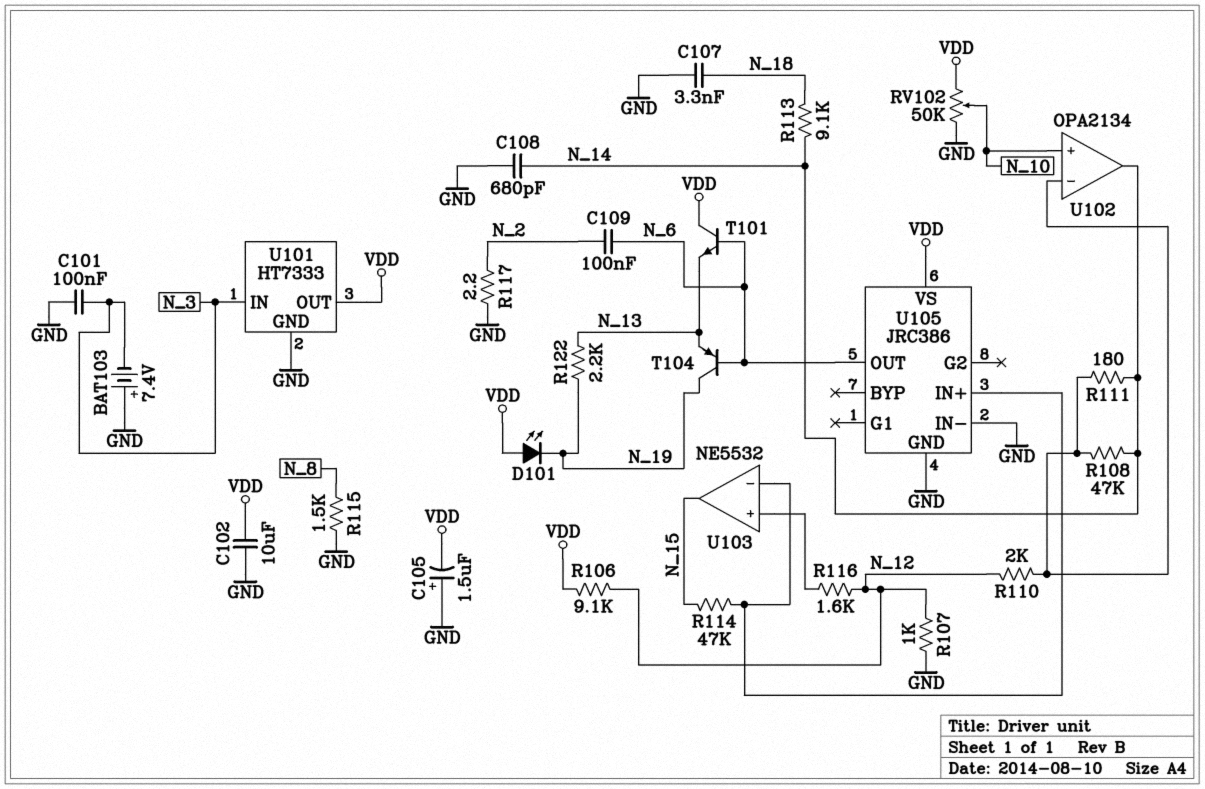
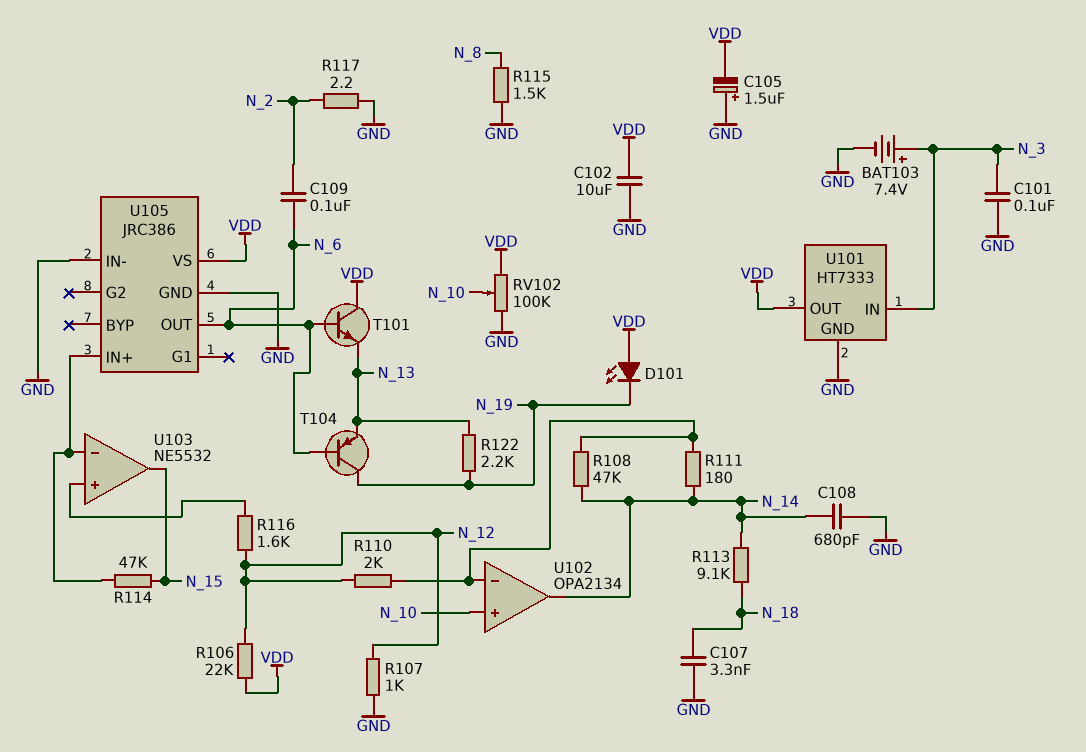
BAT103: 7.4V (plus GND, minus N_3) -> 7.4V (plus N_3, minus GND)
R106: 9.1k (N_12, VDD) -> 22k (N_12, VDD)
RV102: 50k (GND, VDD, wiper N_10) -> 100k (GND, VDD, wiper N_10)

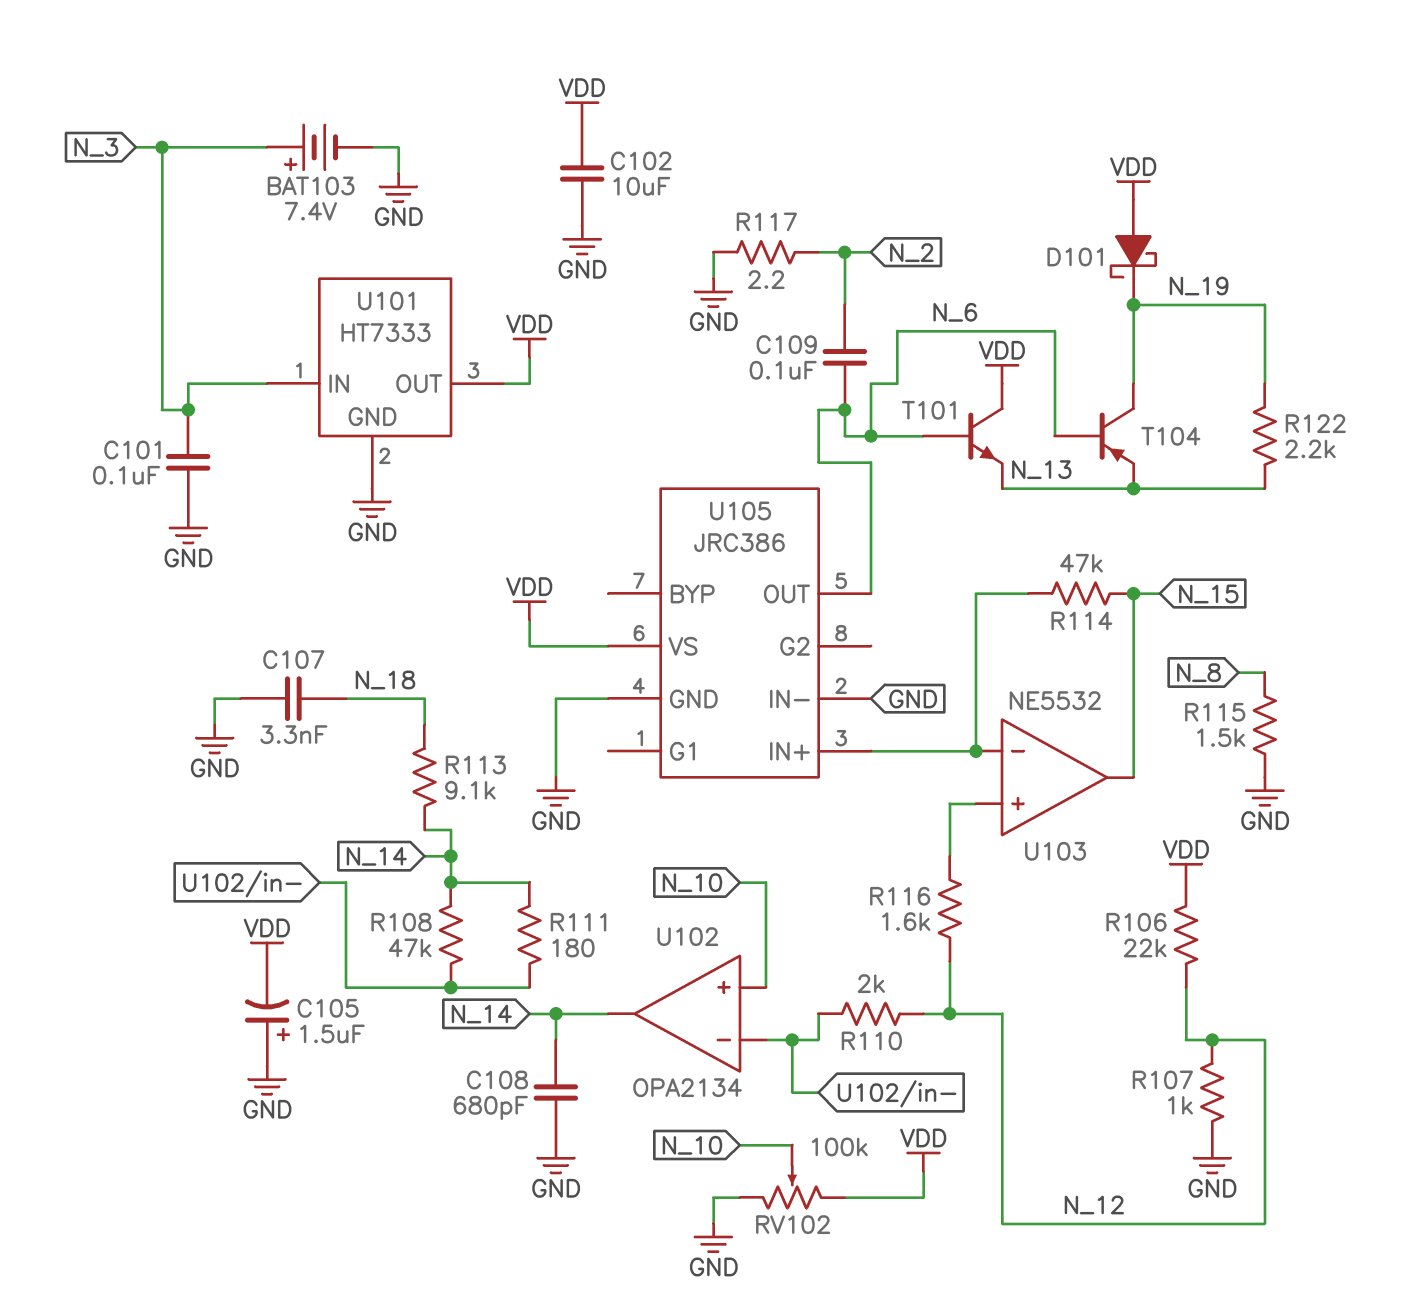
D101: LED (A VDD, K N_19) -> schottky (A VDD, K N_19)

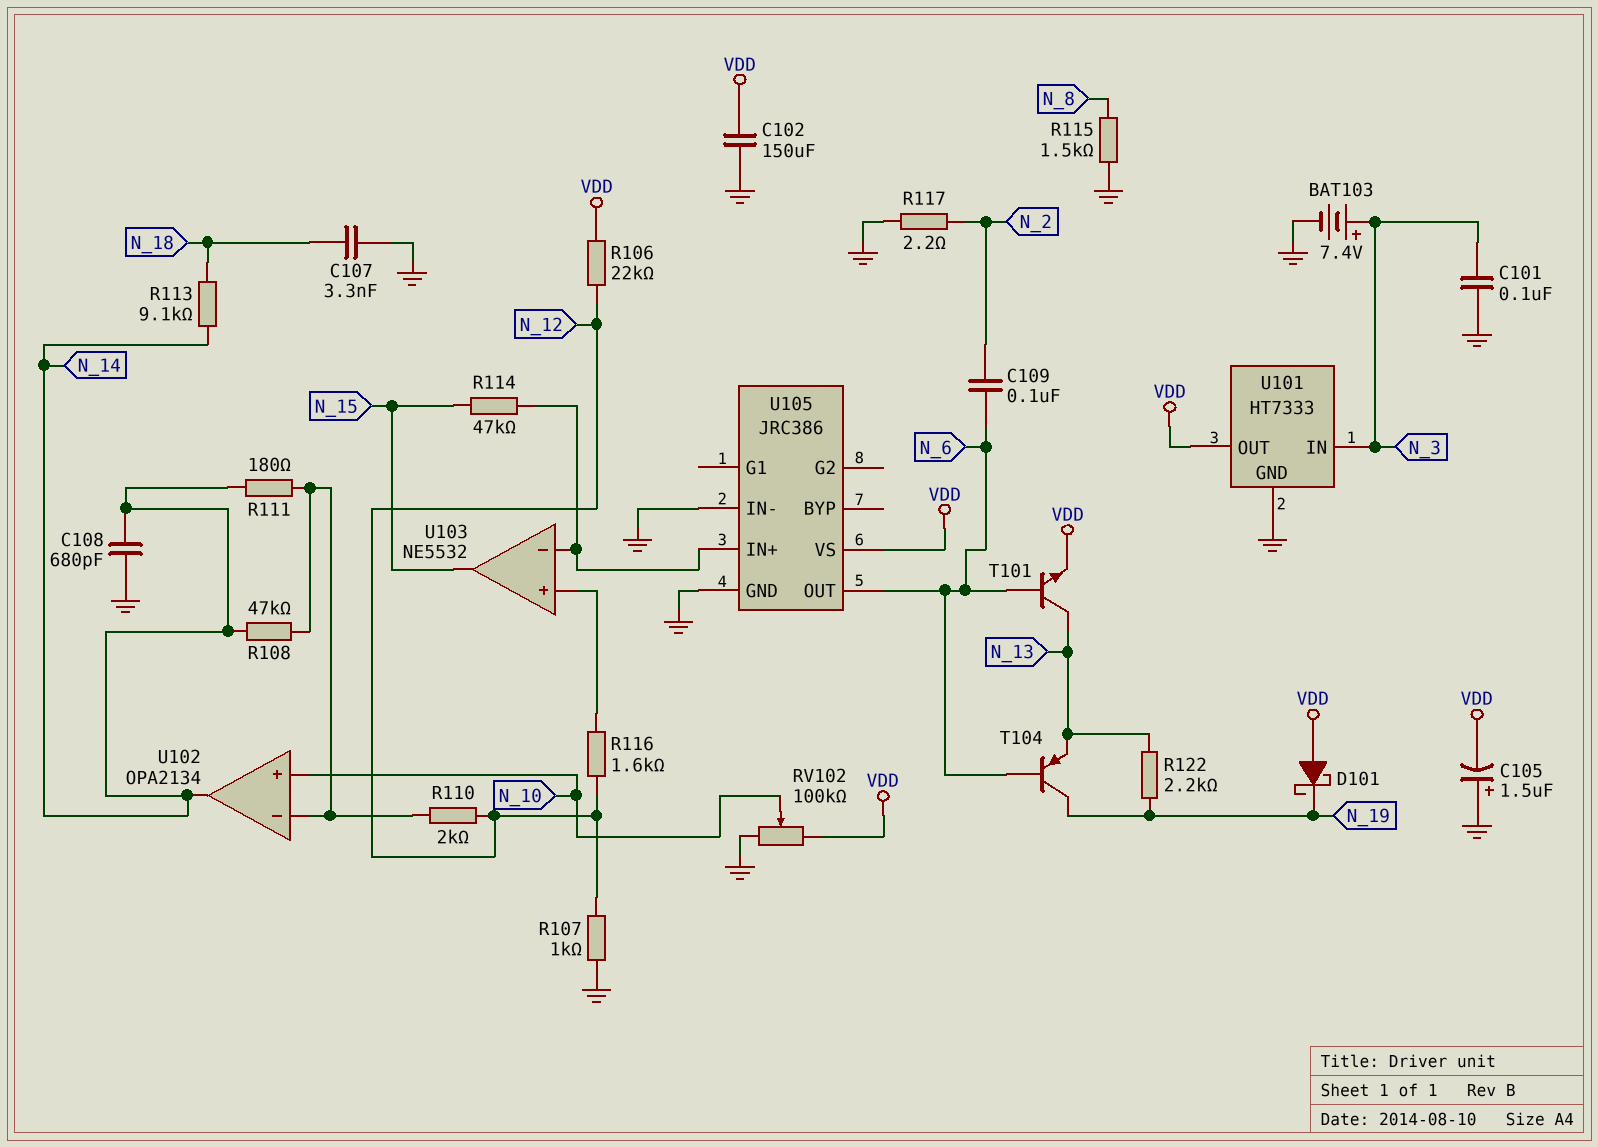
C102: 10uF (GND, VDD) -> 150uF (GND, VDD)
T101: NPN (B N_6, C VDD, E N_13) -> NPN (B N_6, C N_13, E VDD)

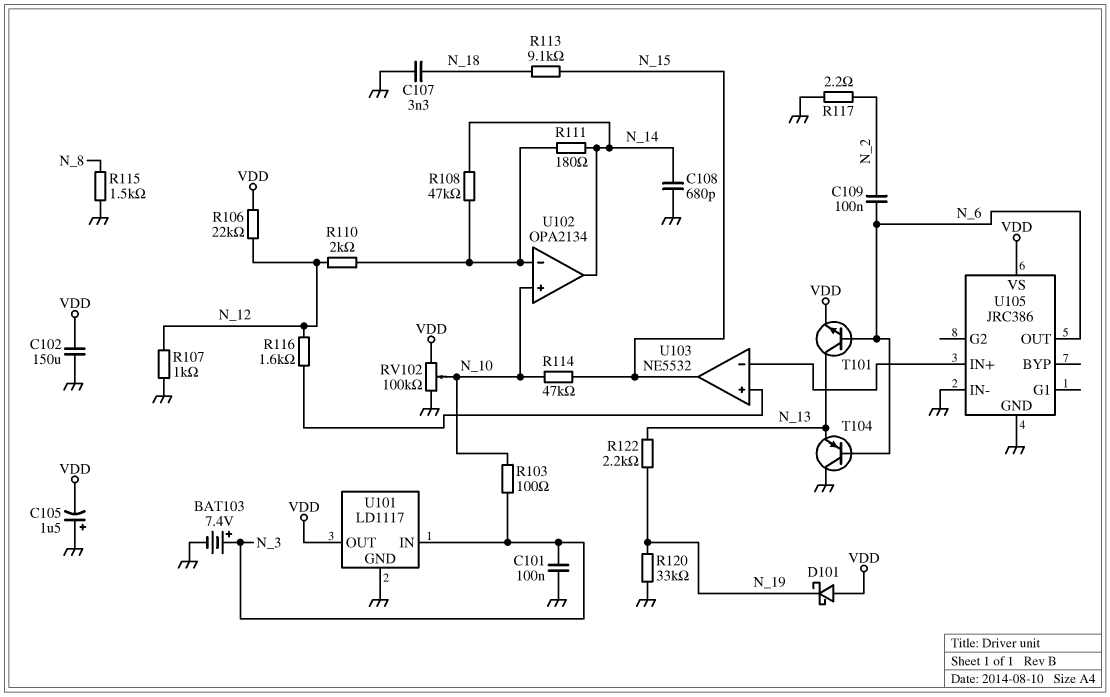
R103: none -> 100 (N_3, N_10)
R113: 9.1k (N_14, N_18) -> 9.1k (N_15, N_18)
R114: 47k (N_15, U103/in-) -> 47k (N_10, N_15)
R120: none -> 33k (GND, N_19)
T104: PNP (B N_6, C N_19, E N_13) -> PNP (B N_6, C GND, E N_13)
U101: HT7333 -> LD1117

